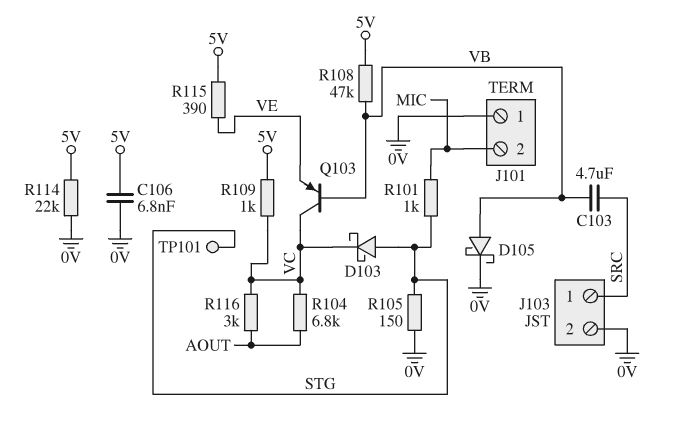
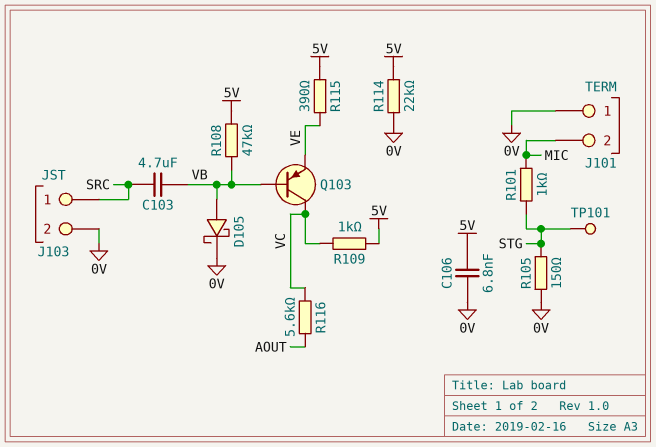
D103: schottky (A STG, K VC) -> none
R104: 6.8k (AOUT, VC) -> none
R116: 3k (AOUT, VC) -> 5.6k (AOUT, VC)

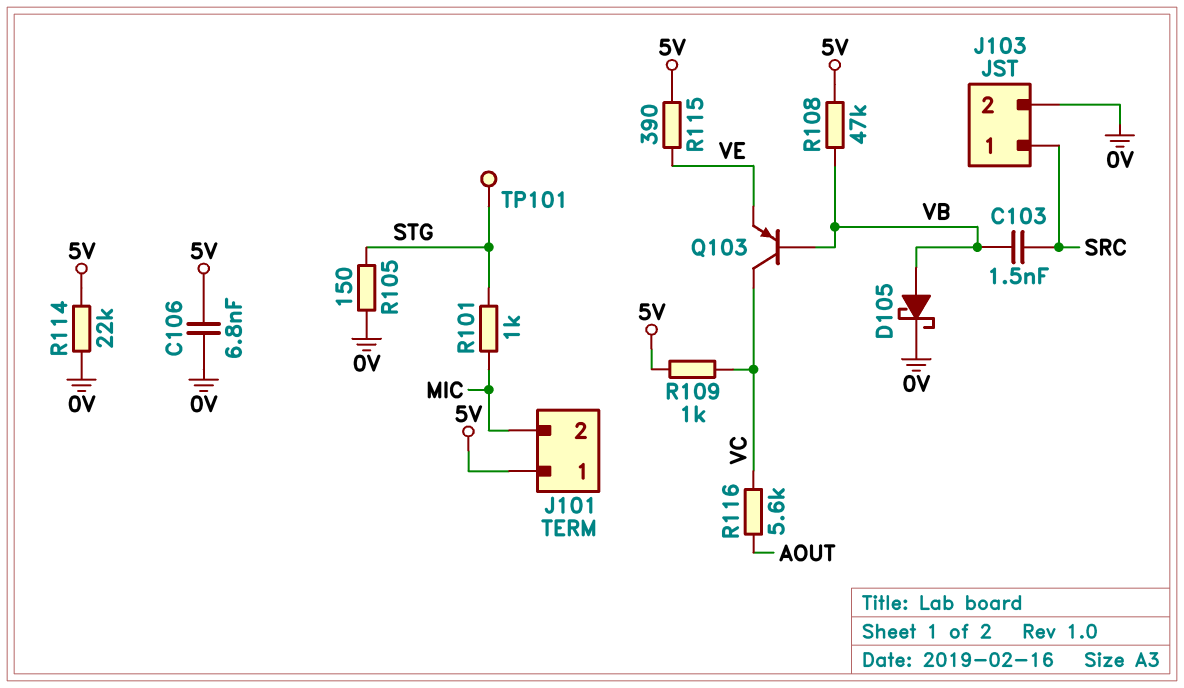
C103: 4.7uF (SRC, VB) -> 1.5nF (SRC, VB)
J101 pin 1: 0V -> 5V

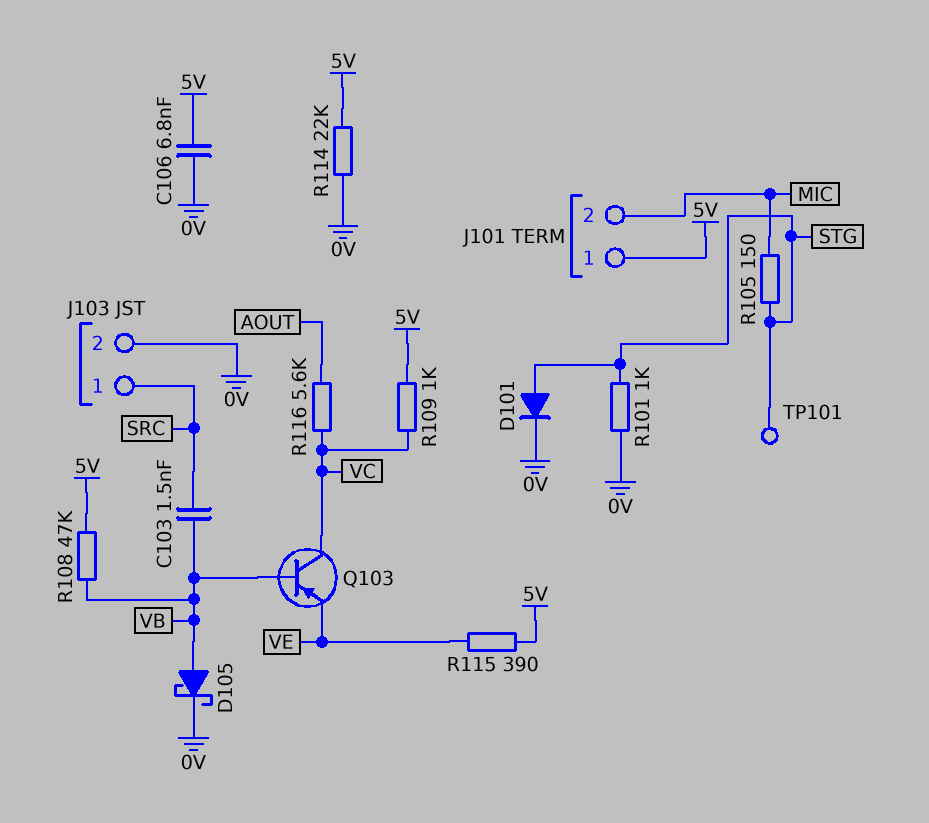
D101: none -> diode (A STG, K 0V)
R101: 1k (MIC, STG) -> 1k (0V, STG)
R105: 150 (0V, STG) -> 150 (MIC, STG)

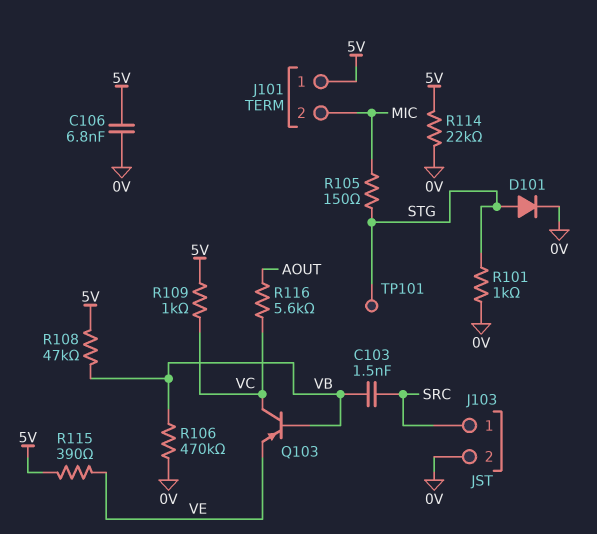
D105: schottky (A VB, K 0V) -> none
R106: none -> 470k (0V, VB)

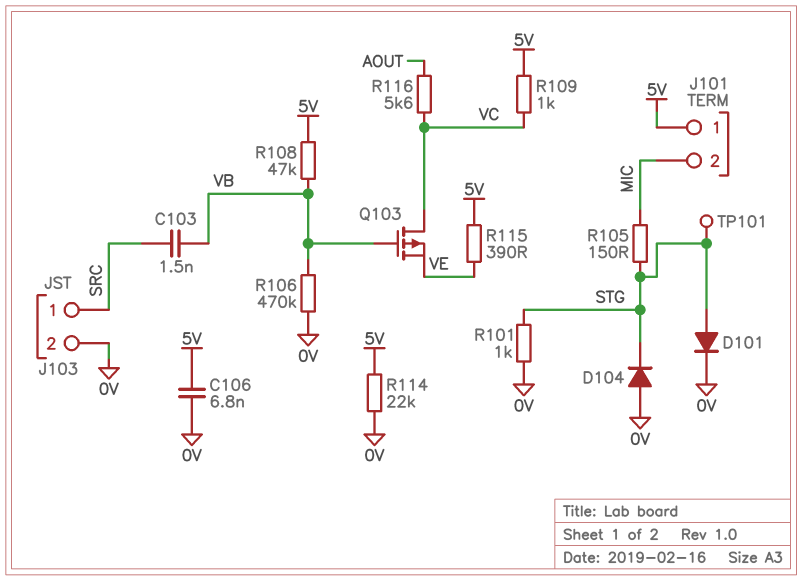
D104: none -> diode (A 0V, K STG)
Q103: PNP (B VB, C VC, E VE) -> PMOS (G VB, D VC, S VE)

